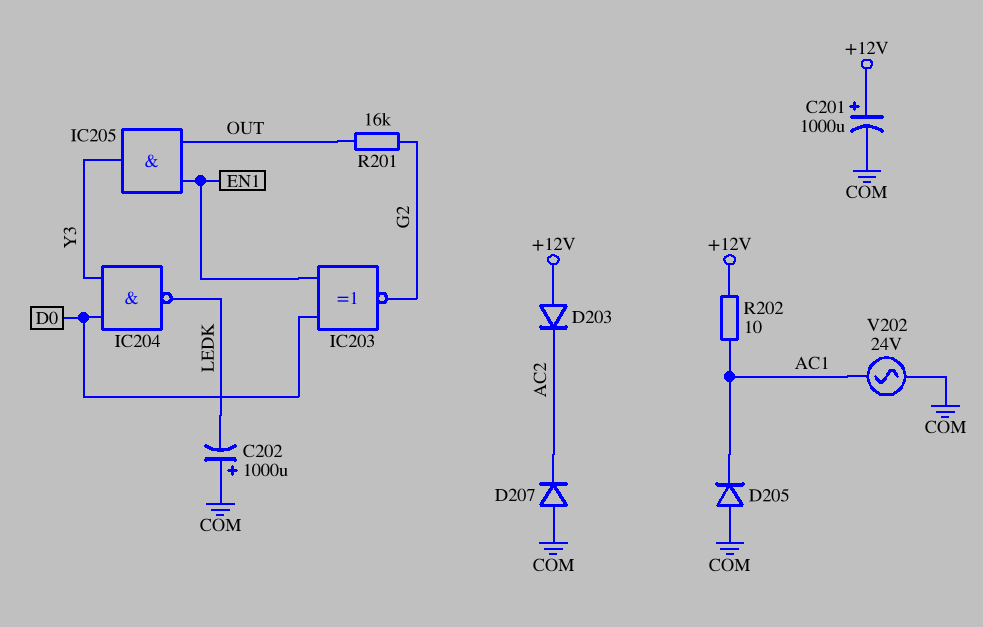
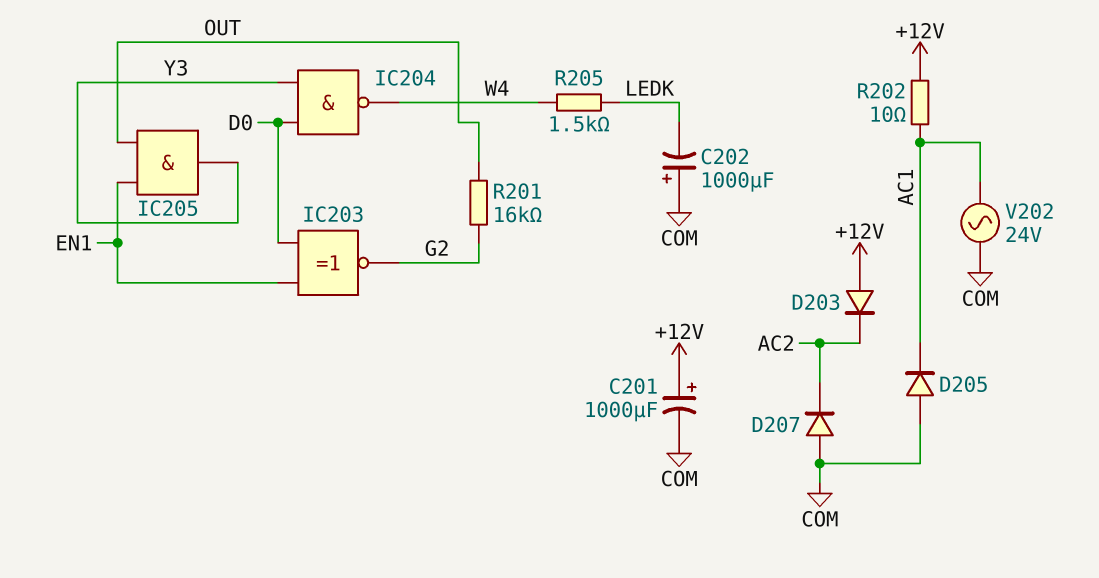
IC204: NAND (in D0, in Y3, out LEDK) -> NAND (in D0, in Y3, out W4)
R205: none -> 1.5k (LEDK, W4)

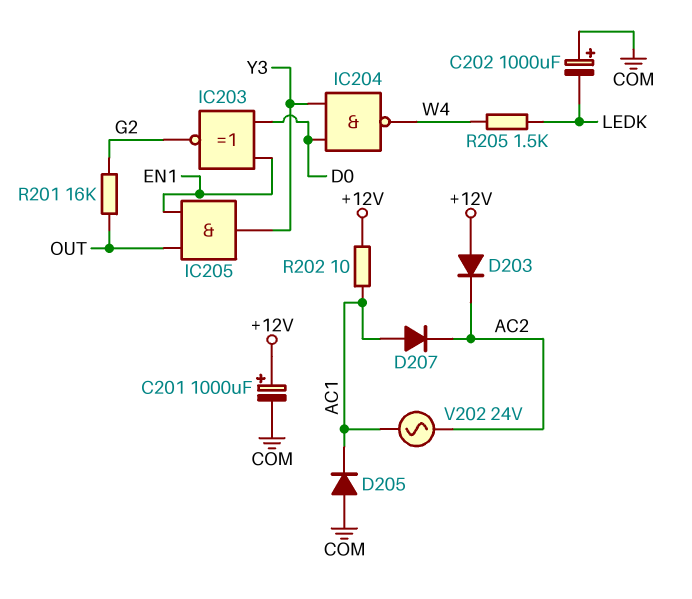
D207: diode (A COM, K AC2) -> diode (A AC1, K AC2)
V202: AC 24V (AC1, COM) -> AC 24V (AC1, AC2)

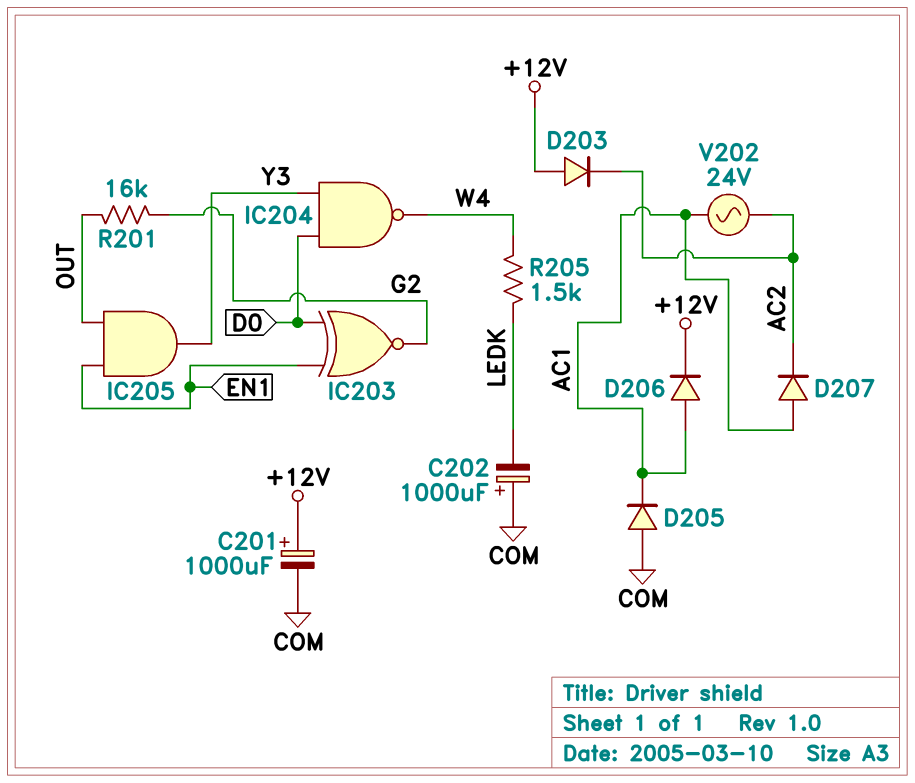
D206: none -> diode (A AC1, K +12V)
R202: 10 (+12V, AC1) -> none

